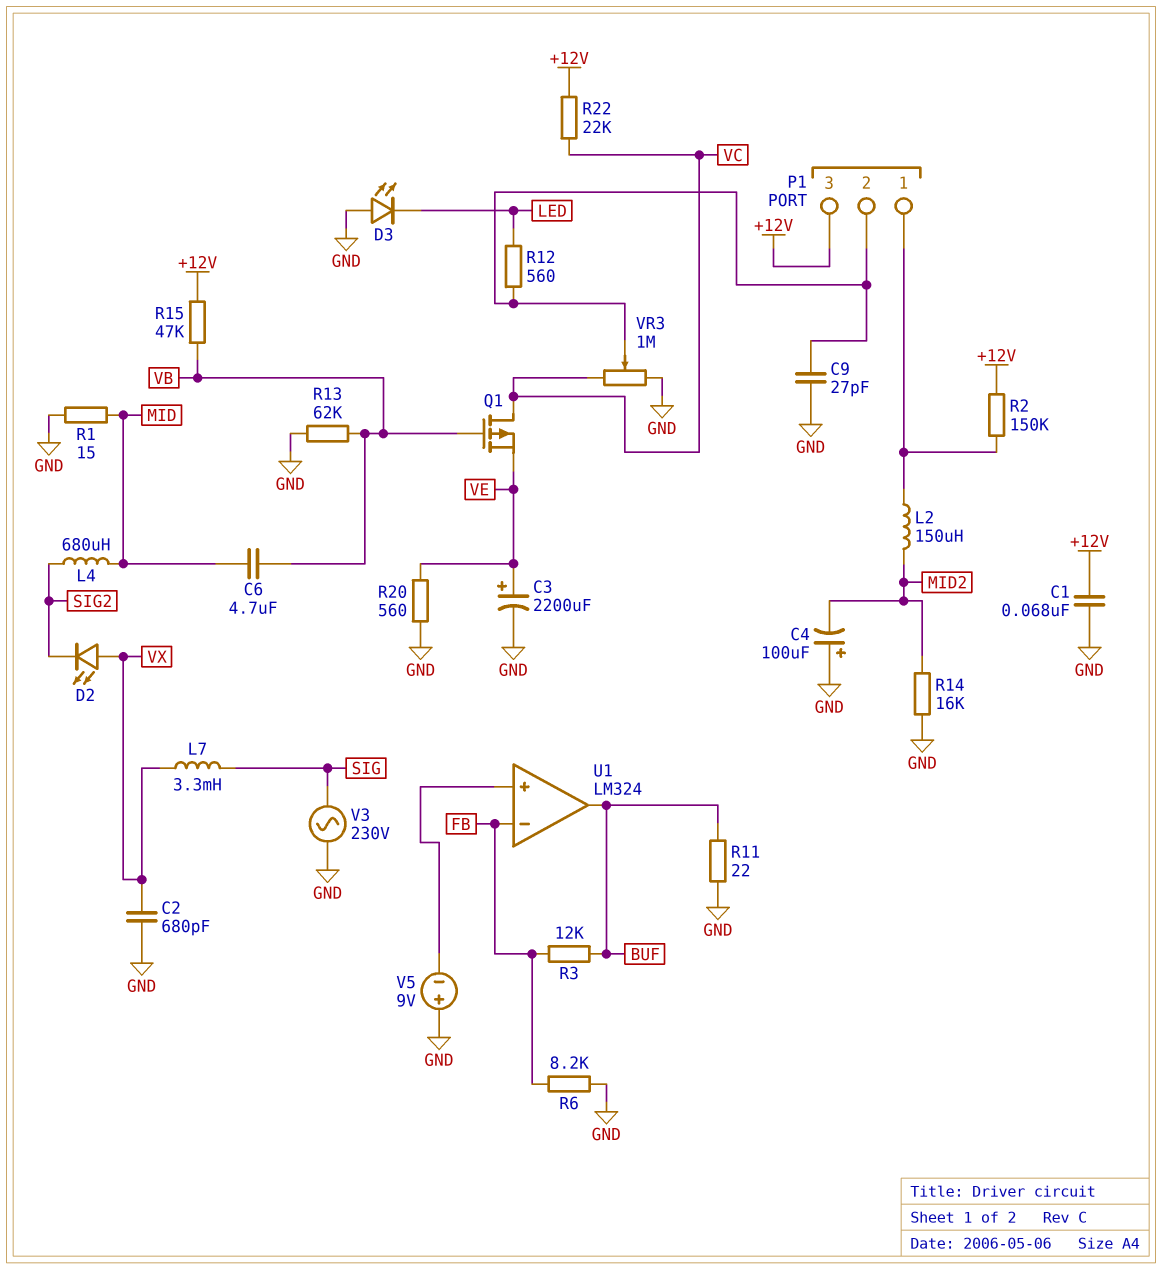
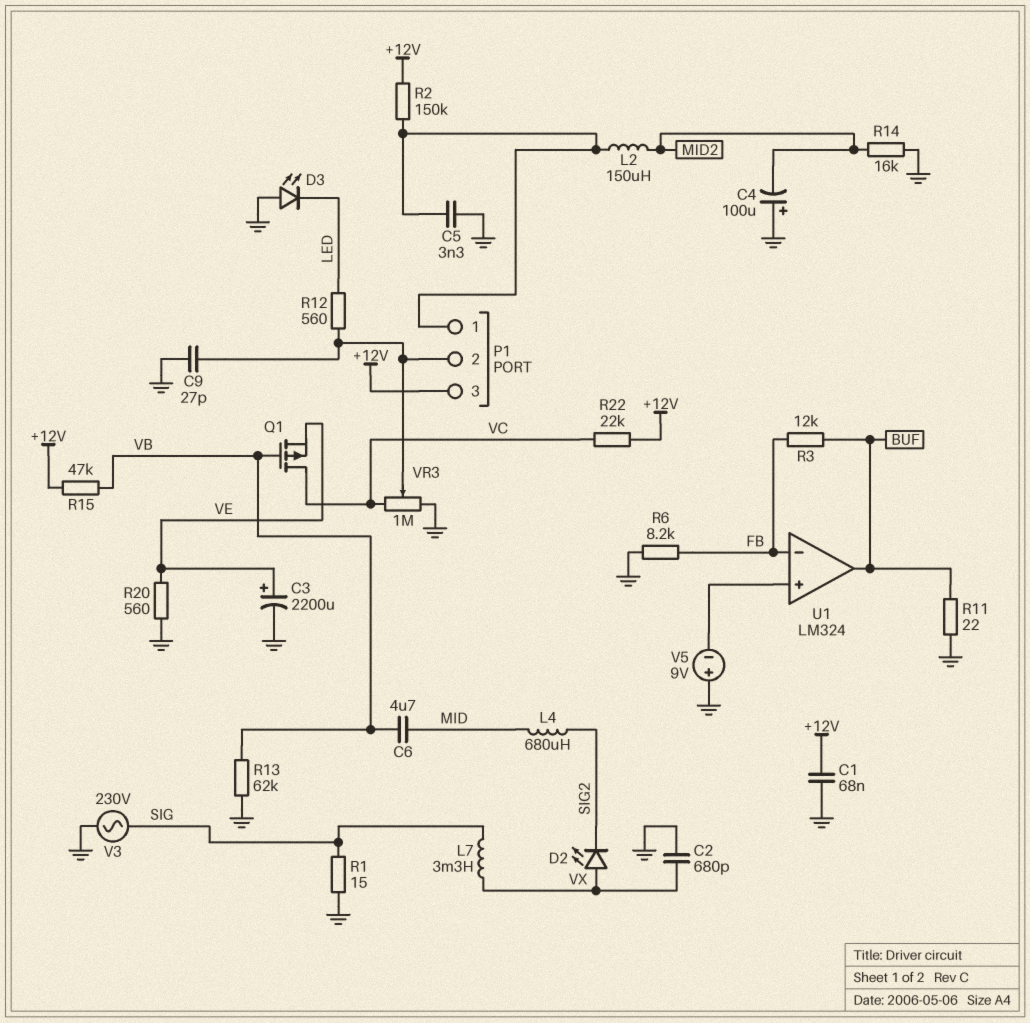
C5: none -> 3.3nF (GND, P1/1)
R1: 15 (GND, MID) -> 15 (GND, SIG)

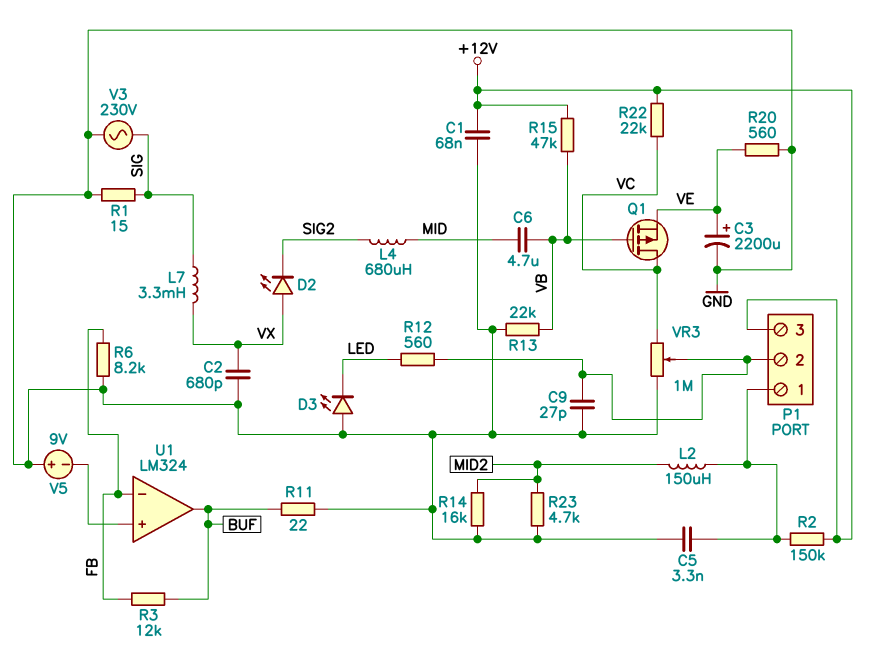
C4: 100uF (plus GND, minus MID2) -> none
R13: 62k (GND, VB) -> 22k (GND, VB)
R23: none -> 4.7k (GND, MID2)

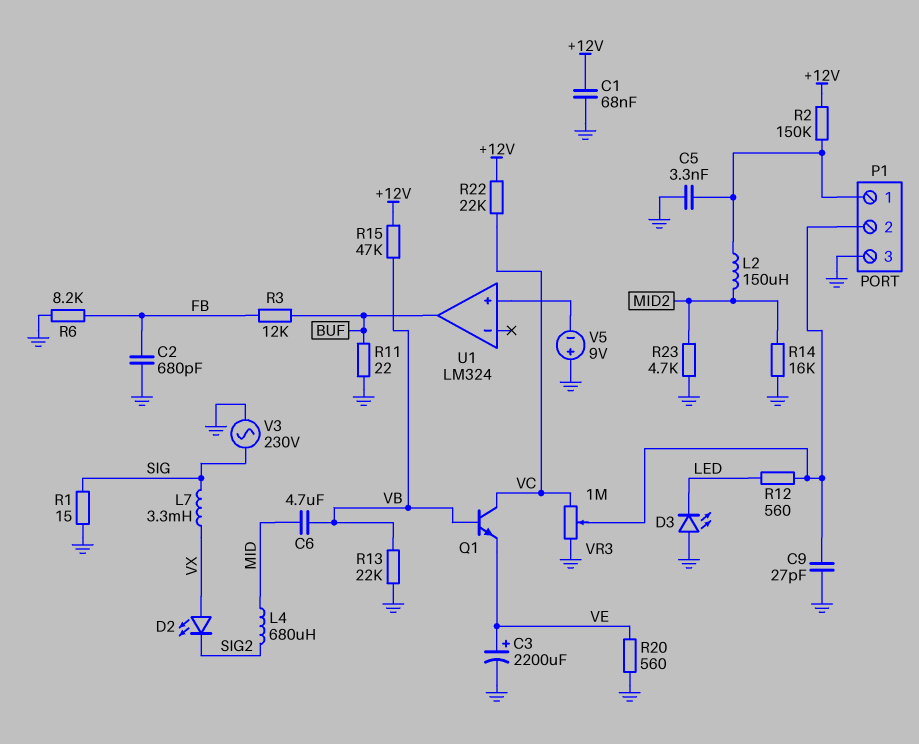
C2: 680pF (GND, VX) -> 680pF (FB, GND)
P1 pin 3: +12V -> GND
Q1: PMOS (G VB, D VC, S VE) -> NPN (B VB, C VC, E VE)
U1 pin in-: FB -> none

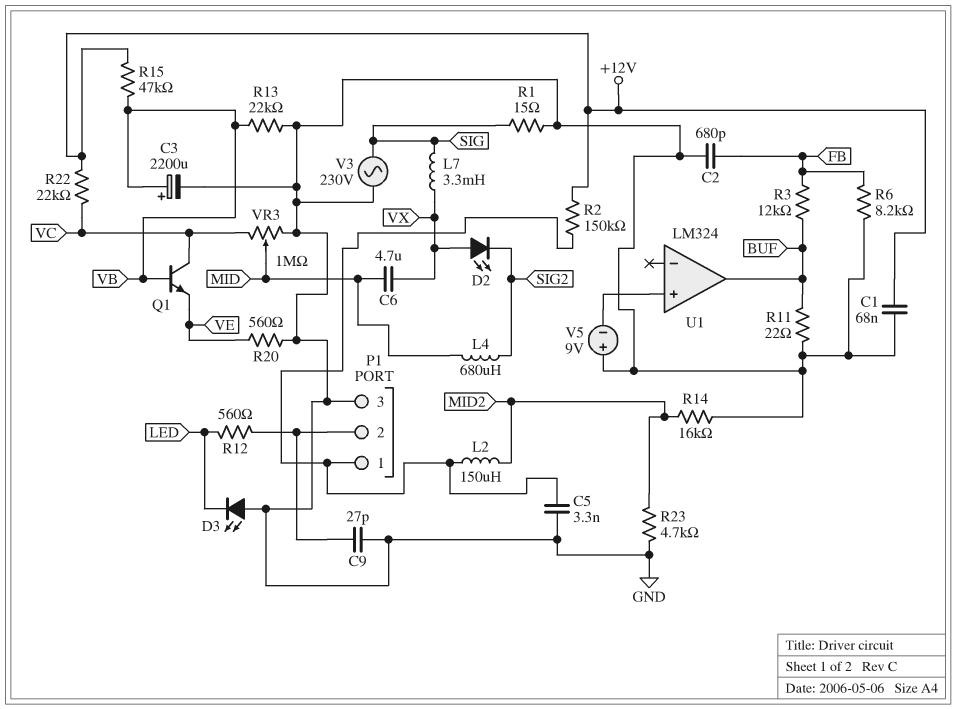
C3: 2200uF (plus VE, minus GND) -> 2200uF (plus VB, minus GND)
C6: 4.7uF (MID, VB) -> 4.7uF (MID, VX)
VR3: 1M (GND, VC, wiper P1/2) -> 1M (GND, VC, wiper MID)

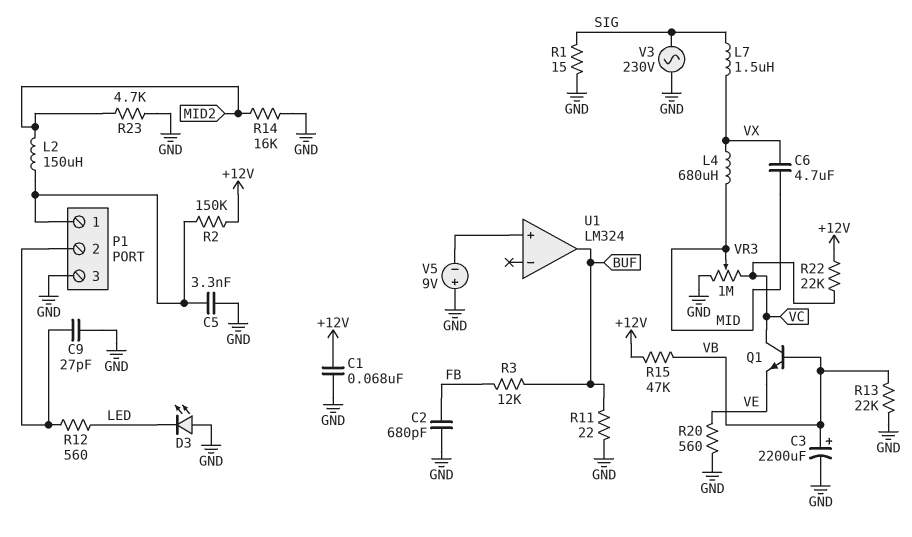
D2: LED (A VX, K SIG2) -> none
L4: 680uH (MID, SIG2) -> 680uH (MID, VX)
L7: 3.3mH (SIG, VX) -> 1.5uH (SIG, VX)
R6: 8.2k (FB, GND) -> none

